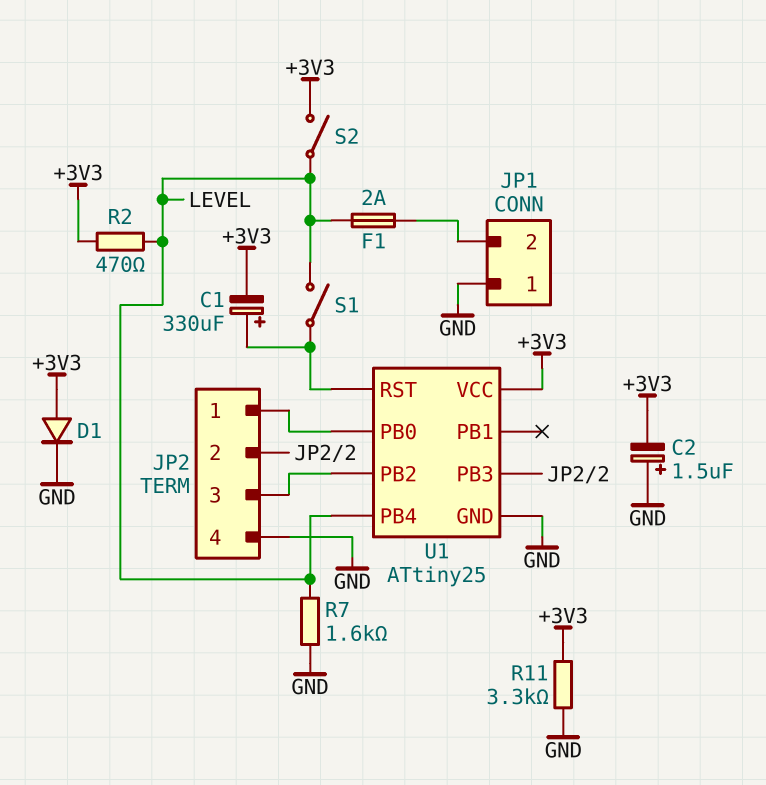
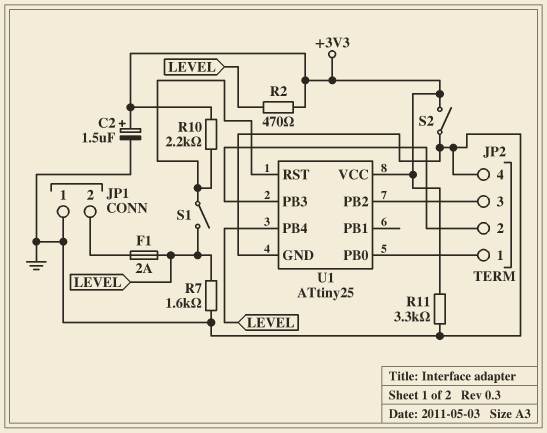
C1: 330uF (plus U1/RST, minus +3V3) -> none
C2: 1.5uF (plus GND, minus +3V3) -> 1.5uF (plus +3V3, minus GND)
D1: diode (A +3V3, K GND) -> none
R10: none -> 2.2k (+3V3, U1/RST)
S2: switch (+3V3, LEVEL) -> switch (+3V3, GND)

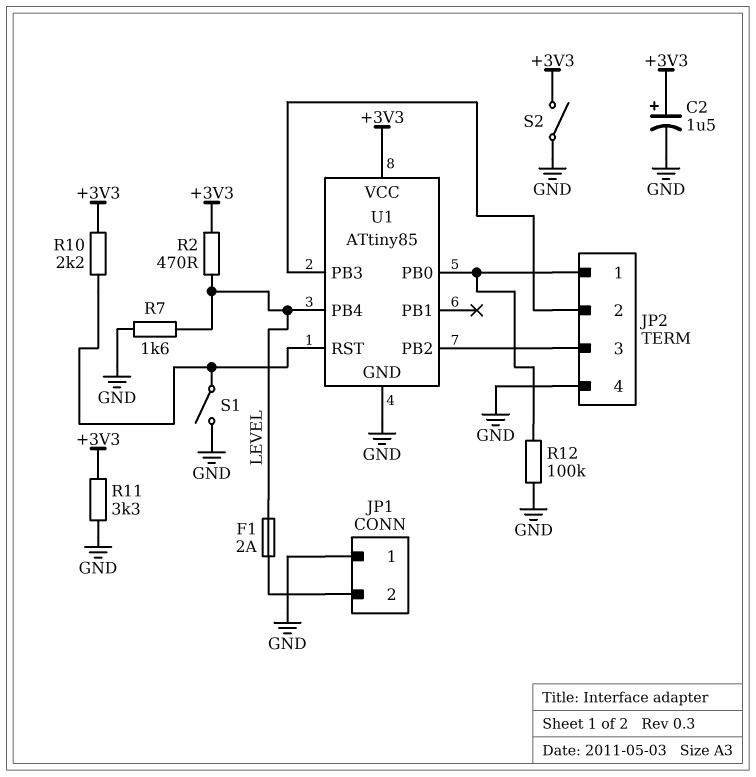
R12: none -> 100k (GND, JP2/1)
S1: switch (LEVEL, U1/RST) -> switch (GND, U1/RST)
U1: ATtiny25 -> ATtiny85

